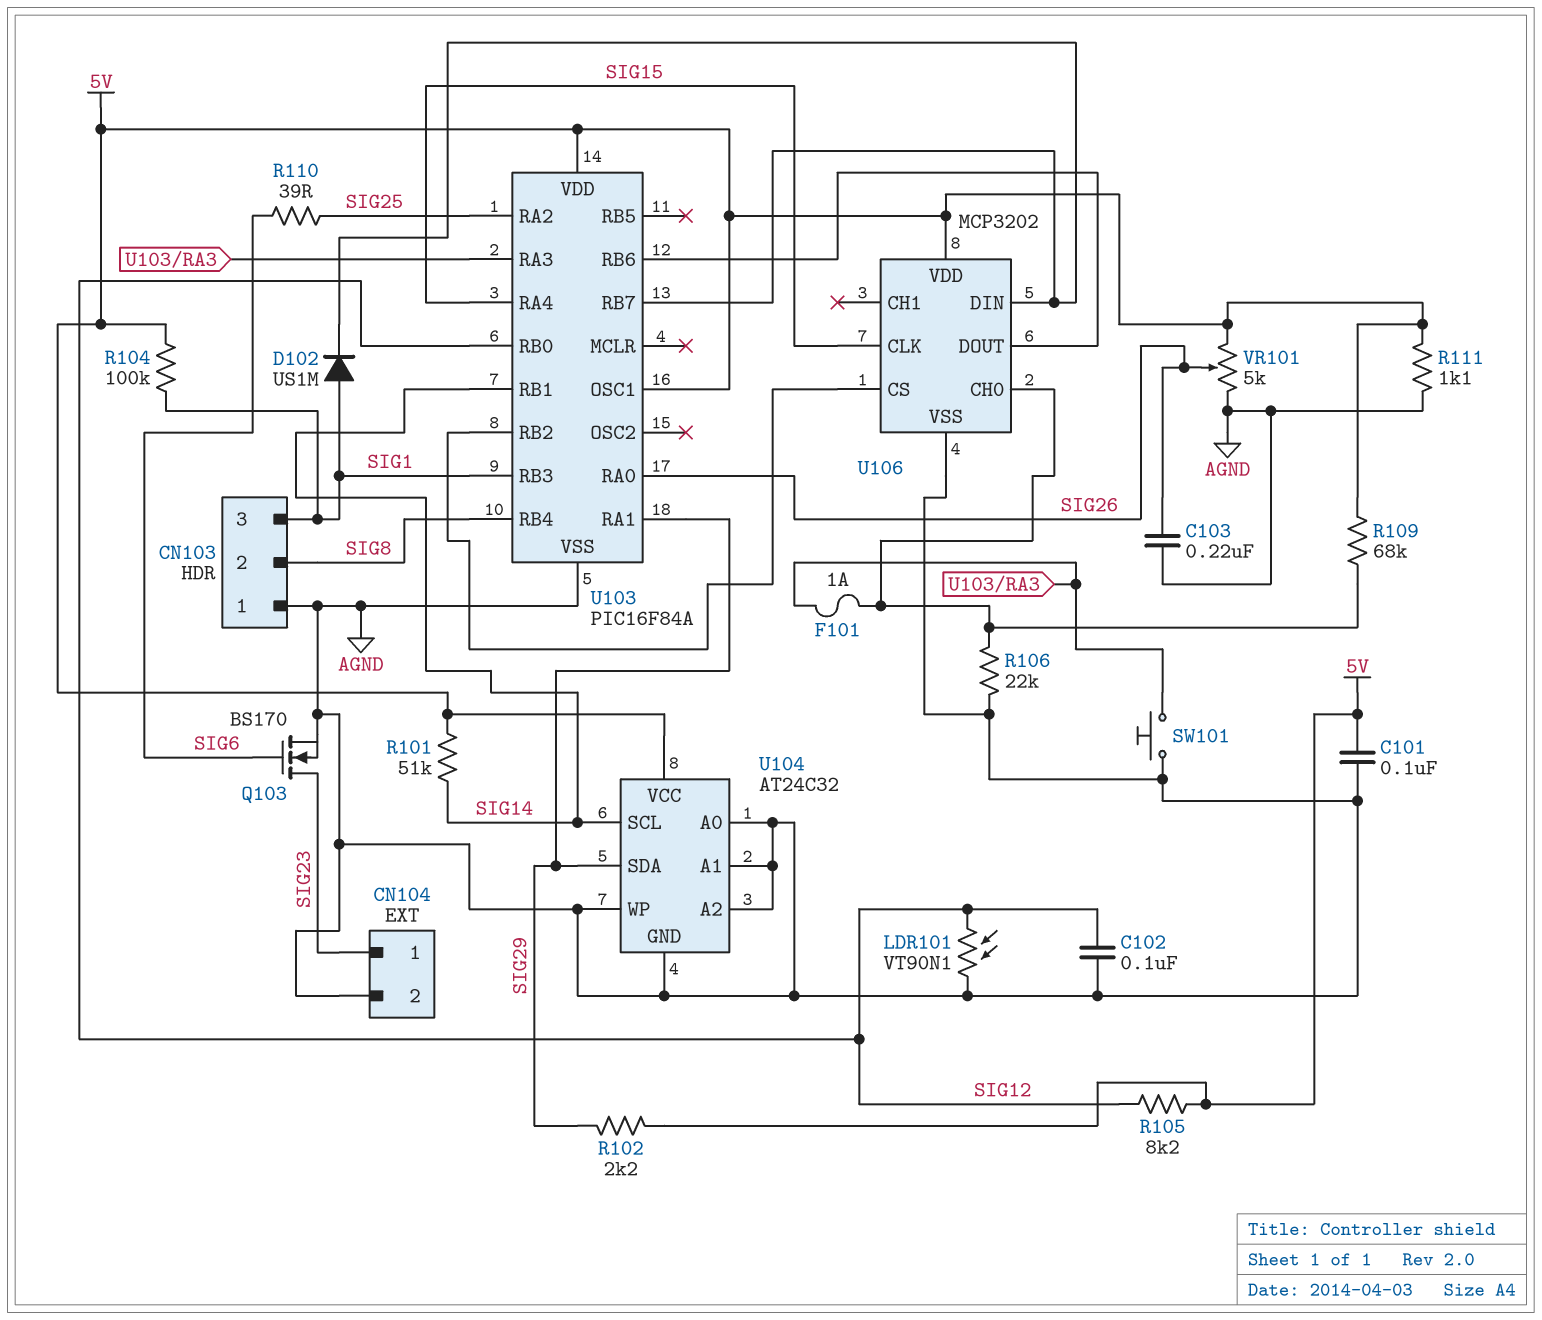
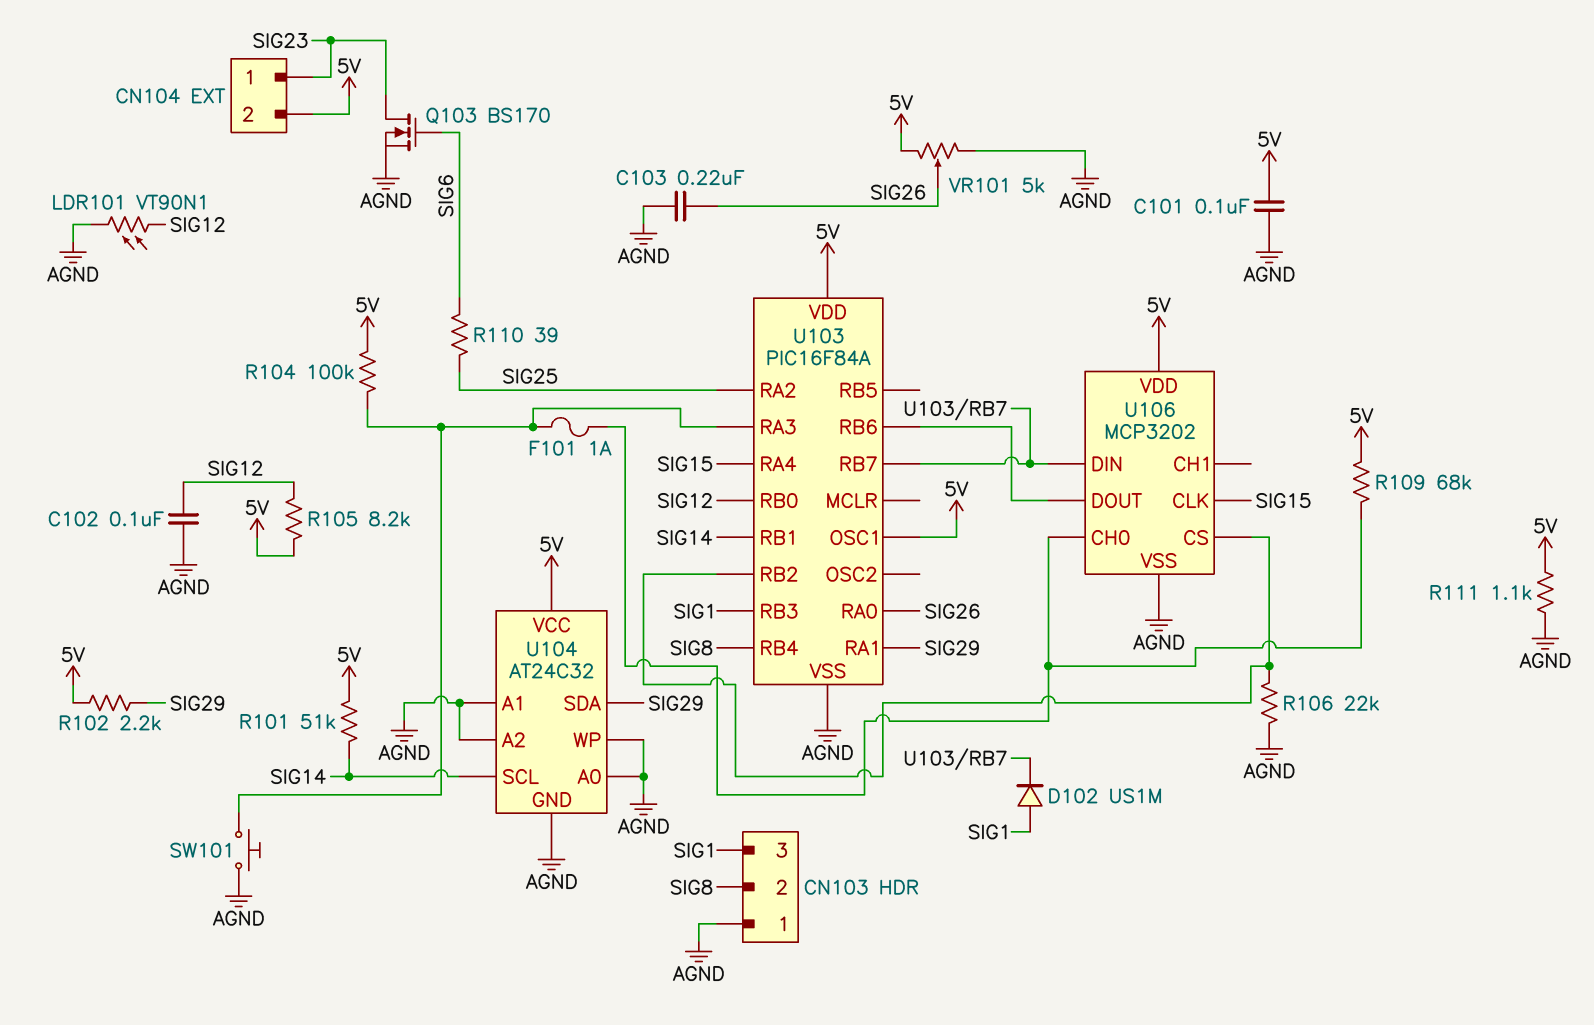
CN104 pin 2: AGND -> 5V
R104: 100k (5V, SIG1) -> 100k (5V, U103/RA3)
R106: 22k (AGND, U106/CH0) -> 22k (AGND, U103/RB2)

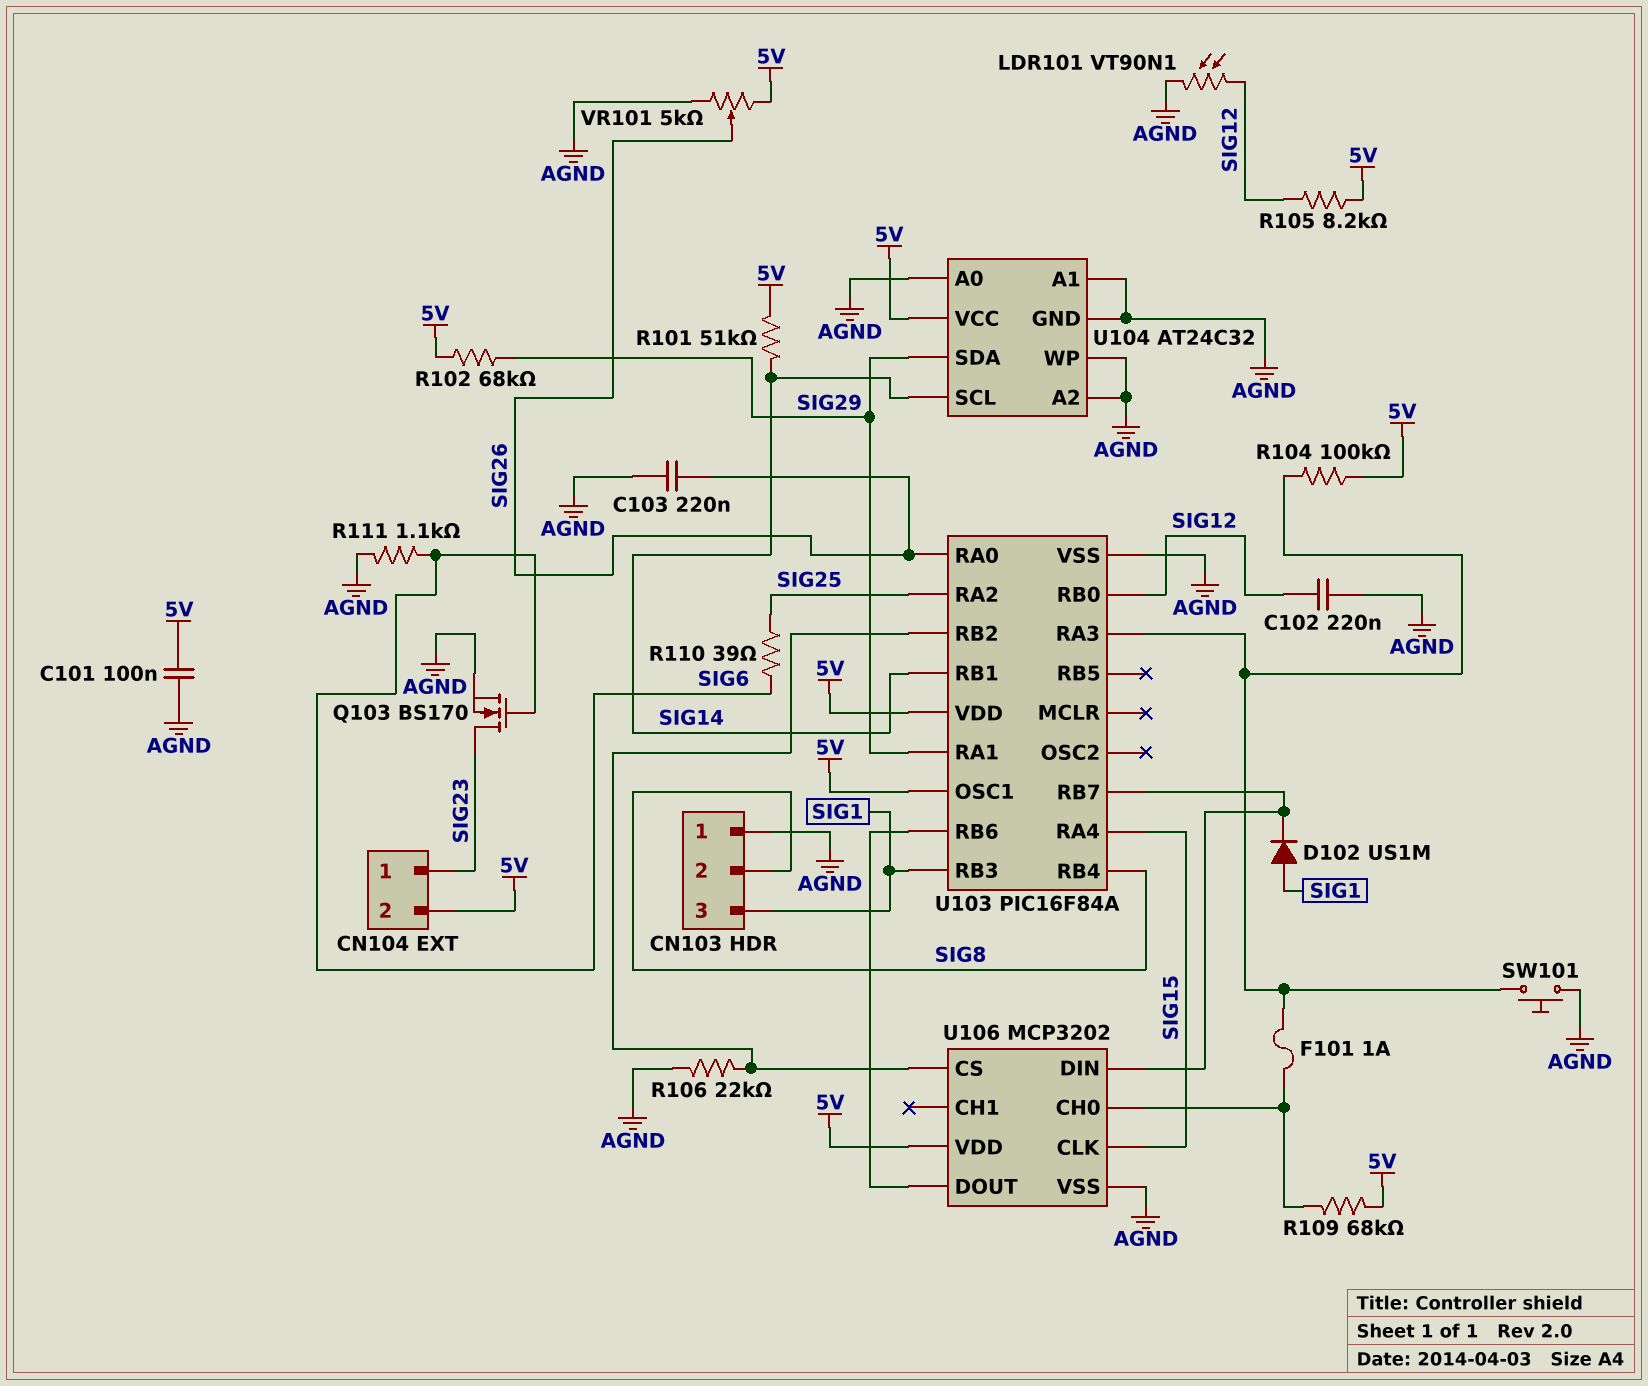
C102: 100nF (AGND, SIG12) -> 220nF (AGND, SIG12)
R102: 2.2k (5V, SIG29) -> 68k (5V, SIG29)
R111: 1.1k (5V, AGND) -> 1.1k (AGND, SIG6)

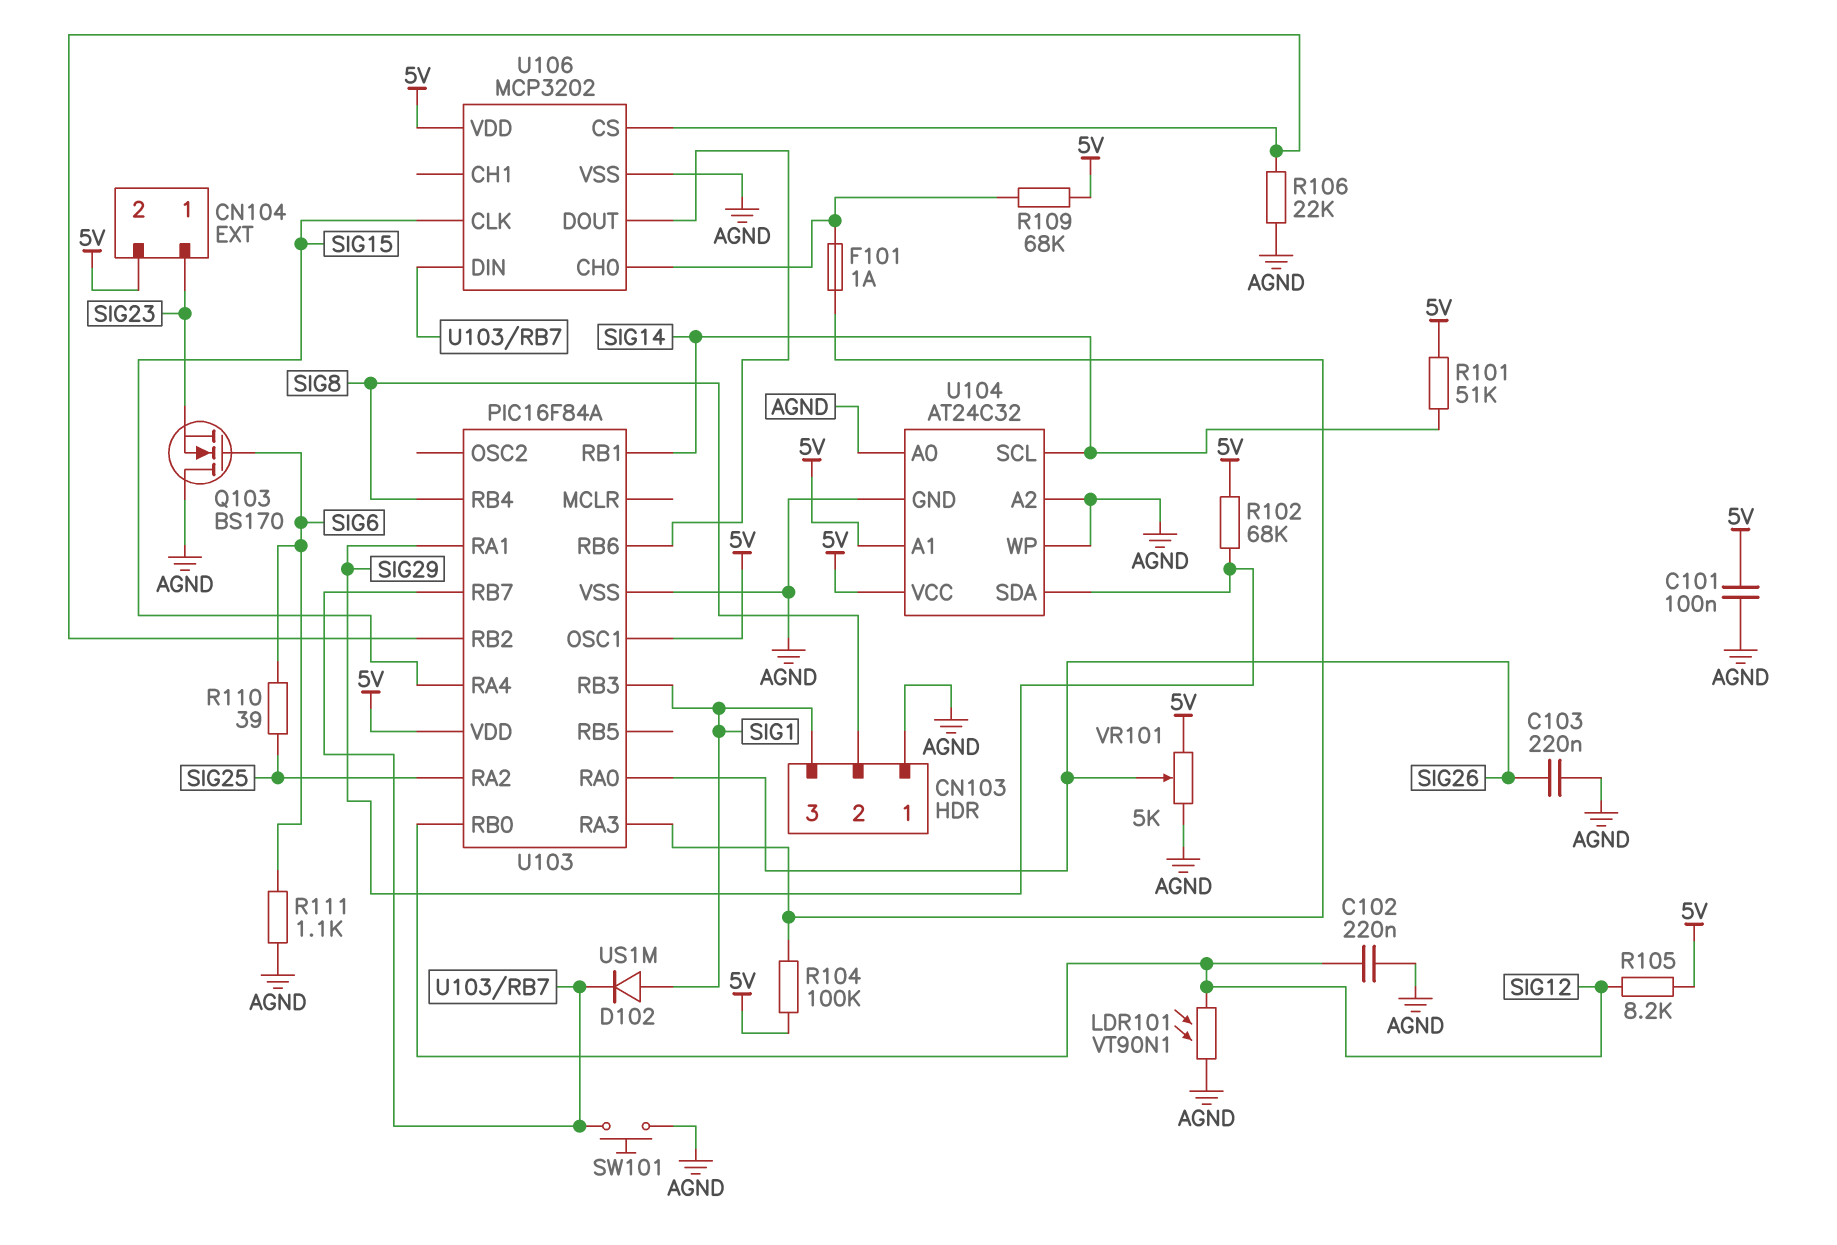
Q103: NMOS BS170 (G SIG6, D SIG23, S AGND) -> NMOS BS170 (G SIG6, D AGND, S SIG23)
SW101: button (AGND, U103/RA3) -> button (AGND, U103/RB7)
U104 pin A1: AGND -> 5V

